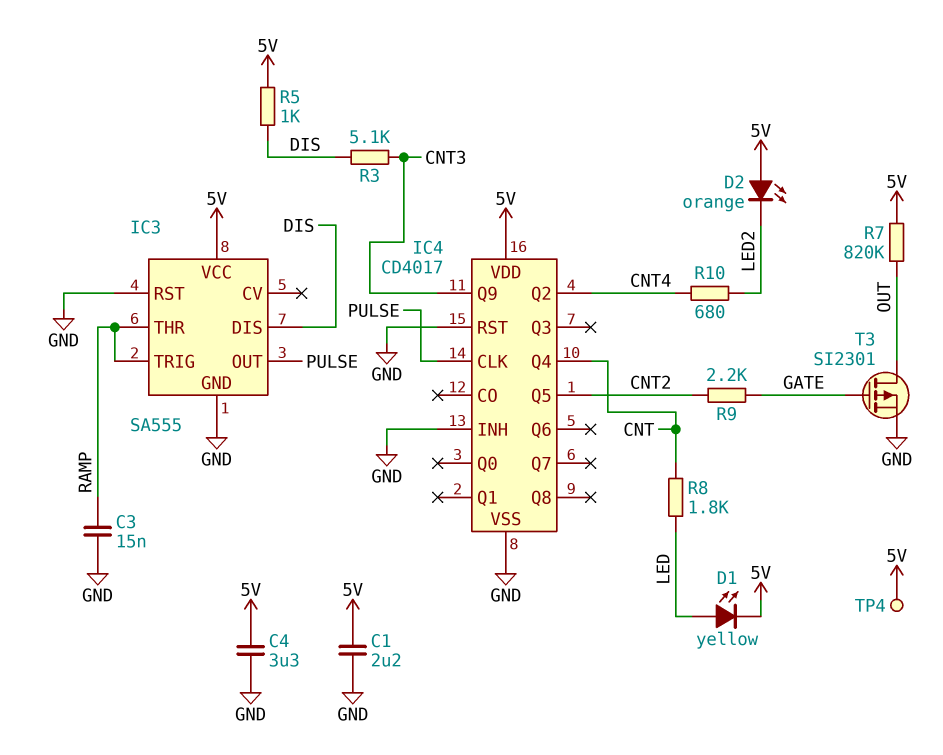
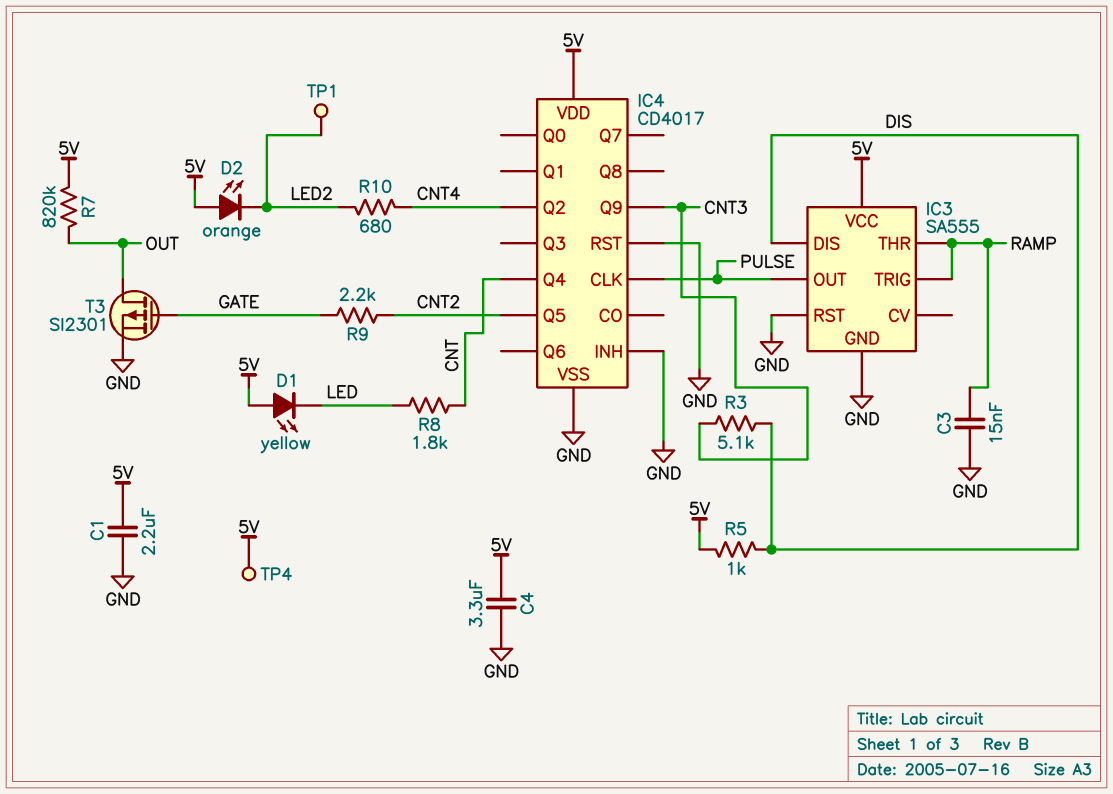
D1: LED yellow (A LED, K 5V) -> LED yellow (A 5V, K LED)
TP1: none -> test point (LED2)

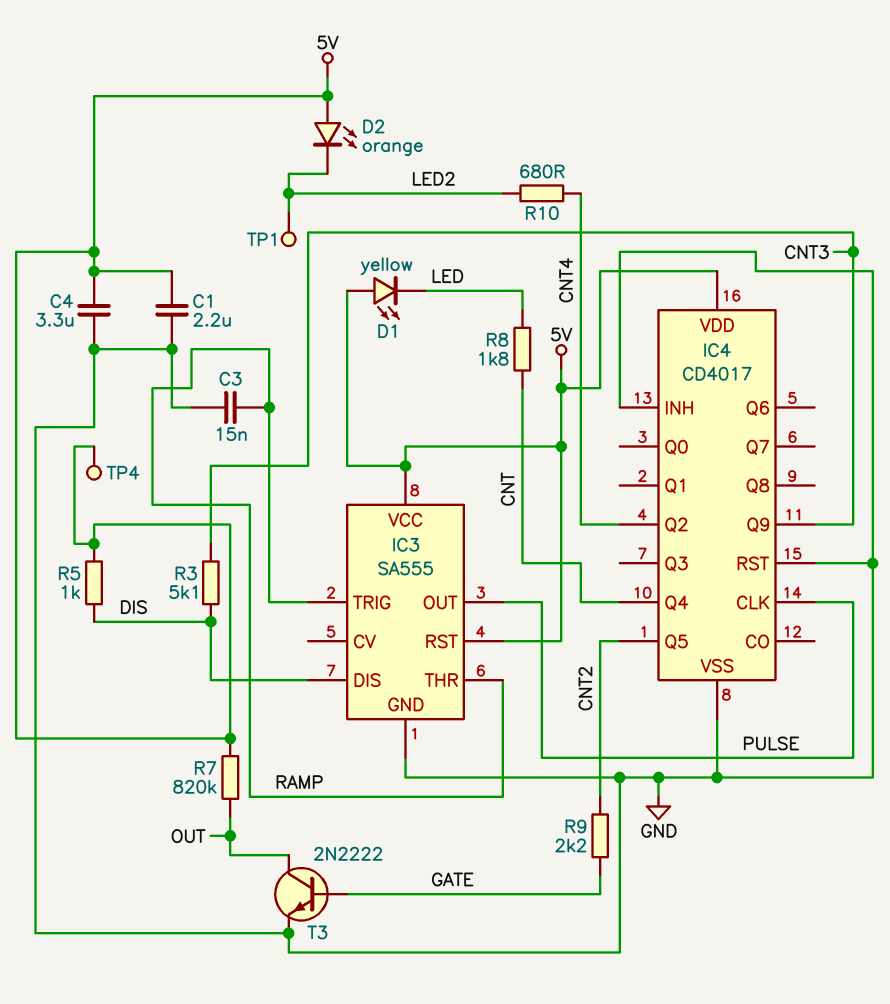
IC3 pin RST: GND -> 5V
T3: PMOS SI2301 (G GATE, D OUT, S GND) -> NPN 2N2222 (B GATE, C OUT, E GND)

